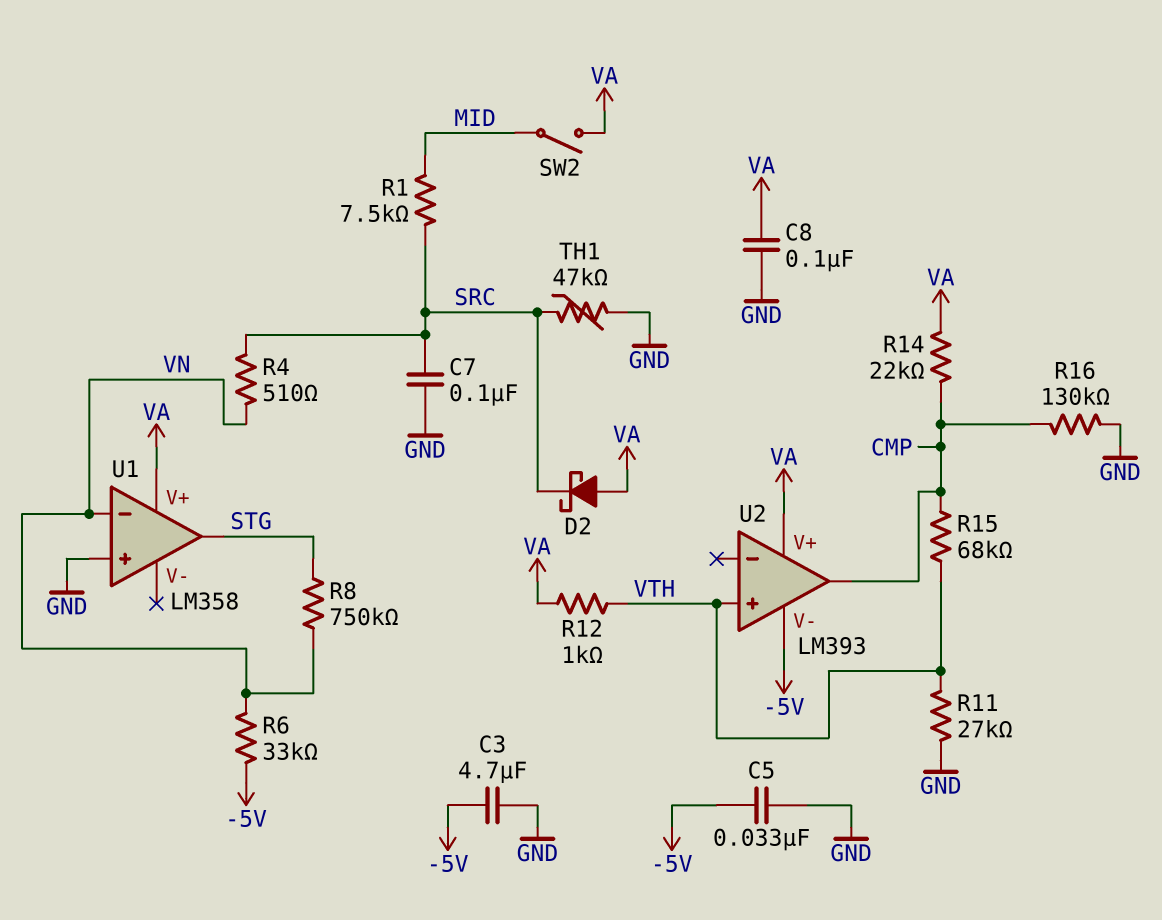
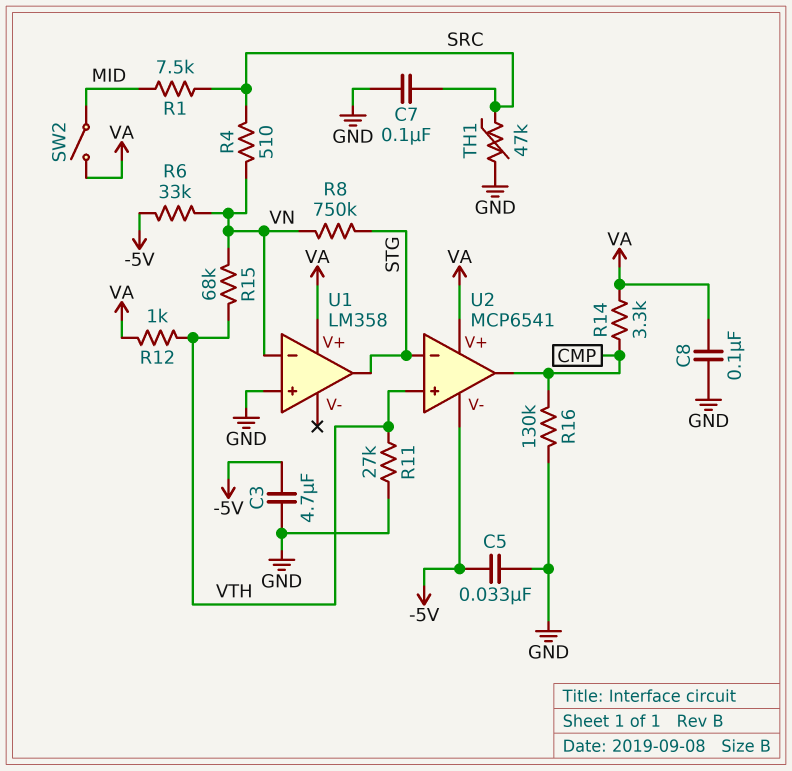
D2: schottky (A VA, K SRC) -> none
R14: 22k (CMP, VA) -> 3.3k (CMP, VA)
R15: 68k (CMP, VTH) -> 68k (VN, VTH)
U2: LM393 -> MCP6541
U2 pin in-: none -> STG

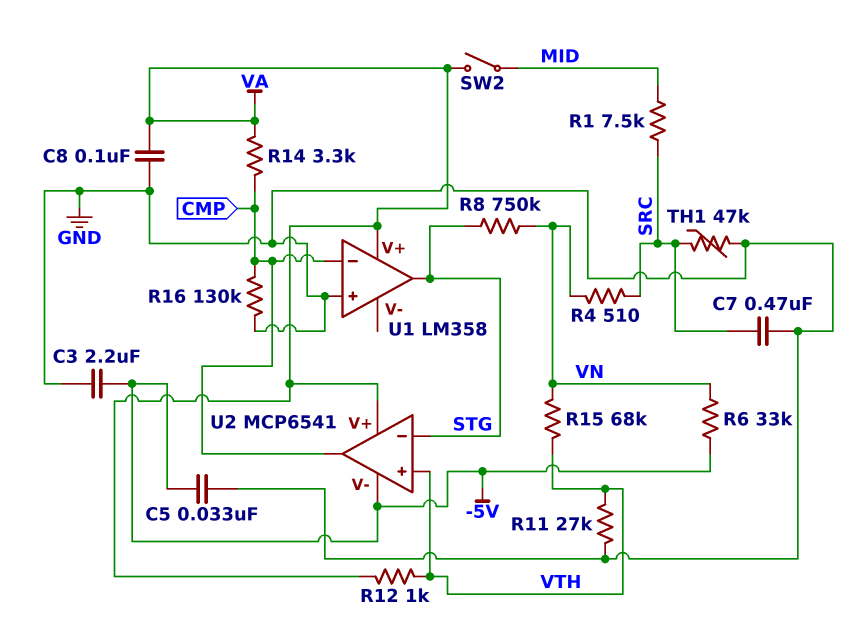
C3: 4.7uF (-5V, GND) -> 2.2uF (-5V, GND)
C7: 100nF (GND, SRC) -> 470nF (GND, SRC)
U1 pin in-: VN -> CMP

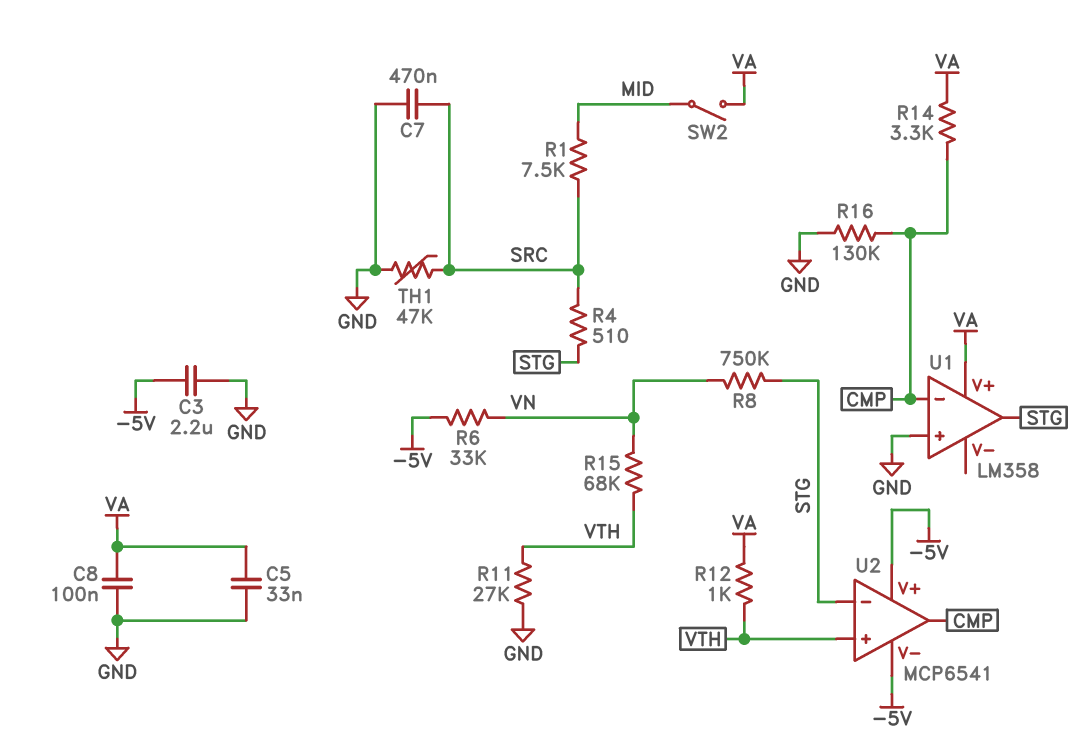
C5: 33nF (-5V, GND) -> 33nF (GND, VA)
R4: 510 (SRC, VN) -> 510 (SRC, STG)
U2 pin V+: VA -> -5V

